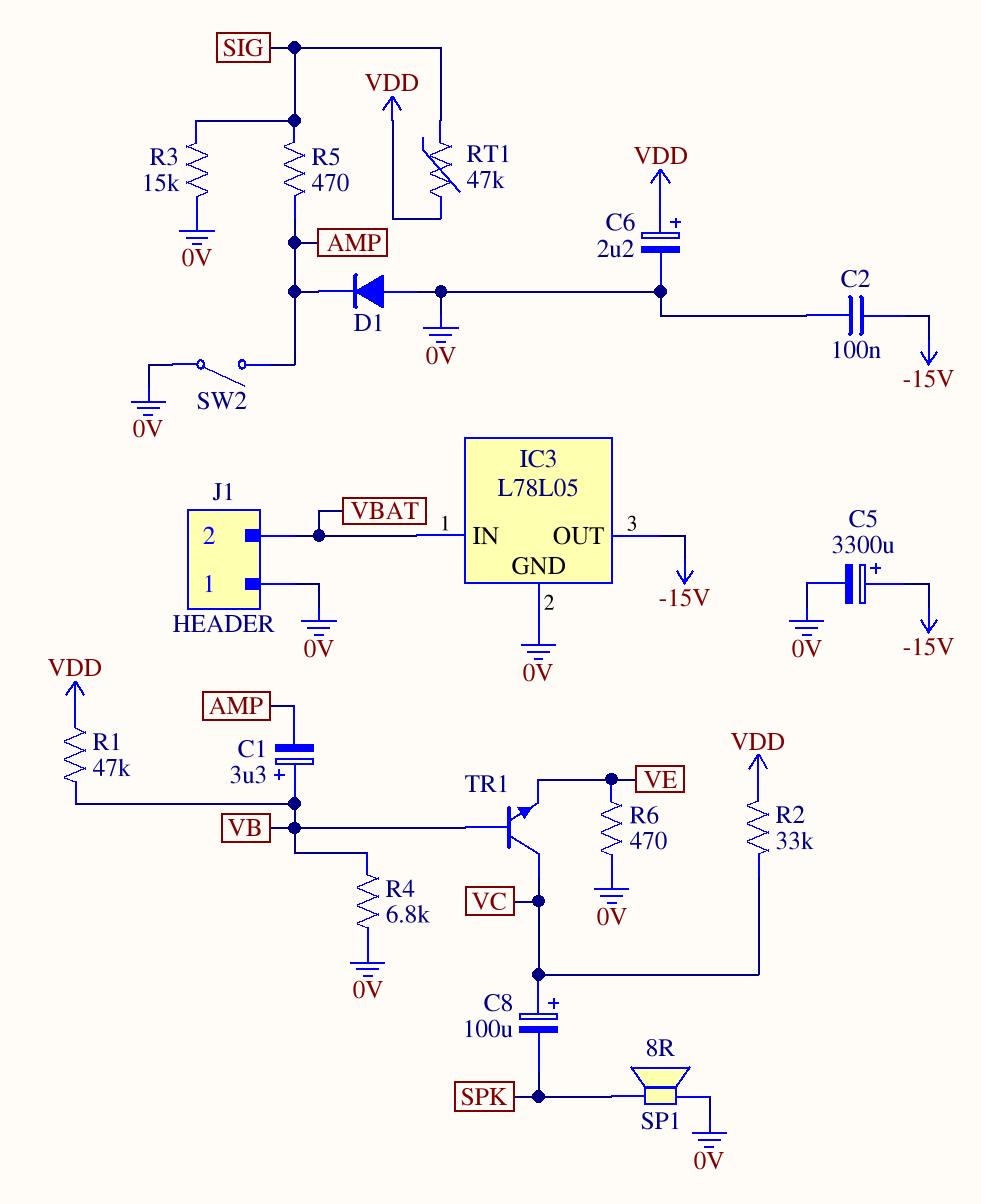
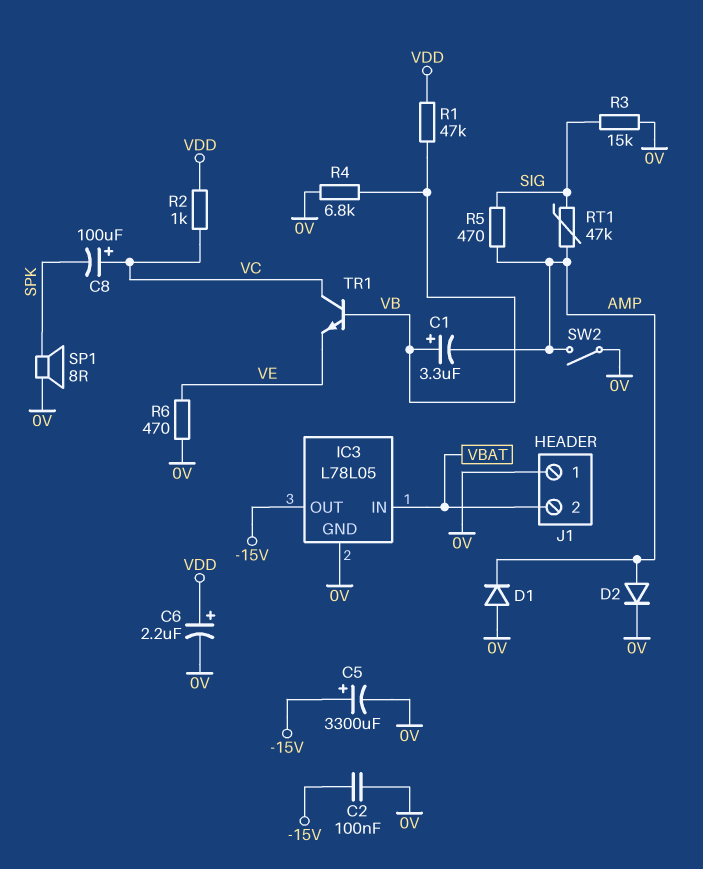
D2: none -> diode (A AMP, K 0V)
R2: 33k (VC, VDD) -> 1k (VC, VDD)
RT1: 47k (SIG, VDD) -> 47k (AMP, SIG)

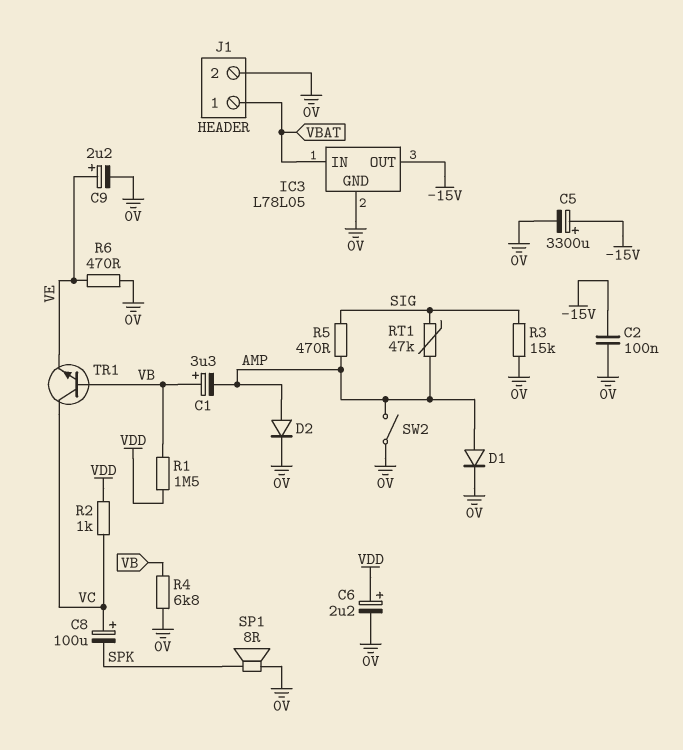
C9: none -> 2.2uF (plus VE, minus 0V)
D1: diode (A 0V, K AMP) -> diode (A AMP, K 0V)
J1 pin 1: 0V -> VBAT
J1 pin 2: VBAT -> 0V
R1: 47k (VB, VDD) -> 1.5M (VB, VDD)

